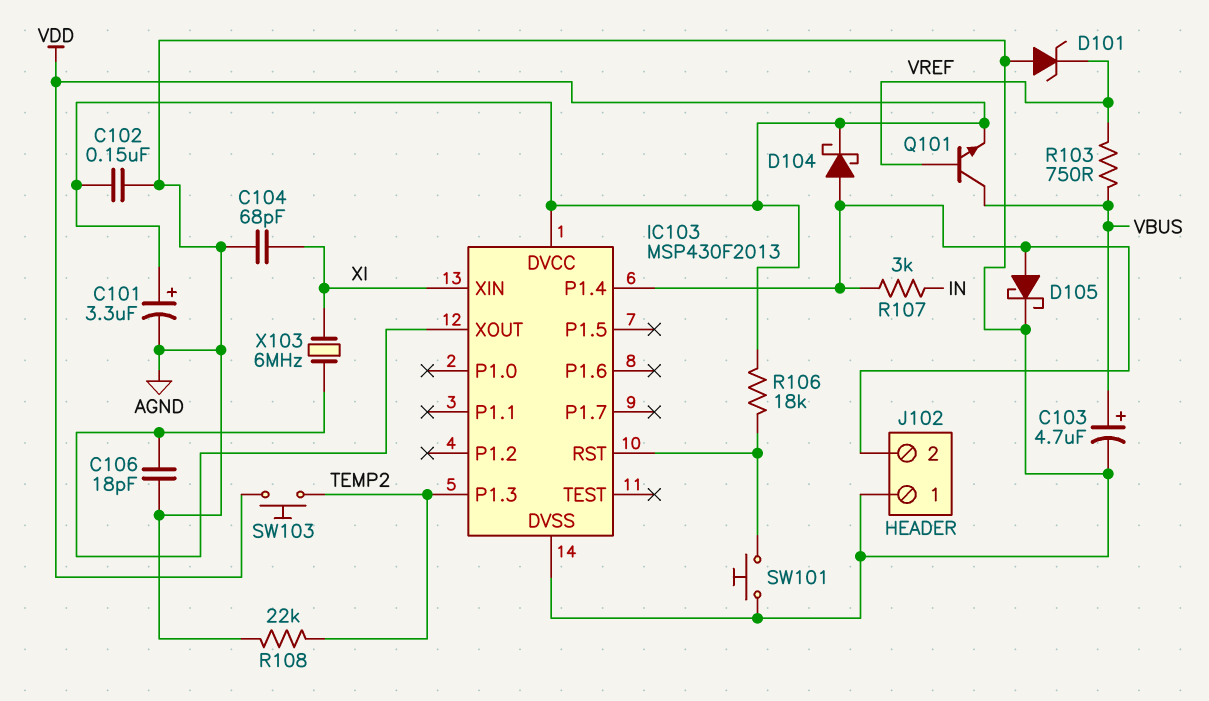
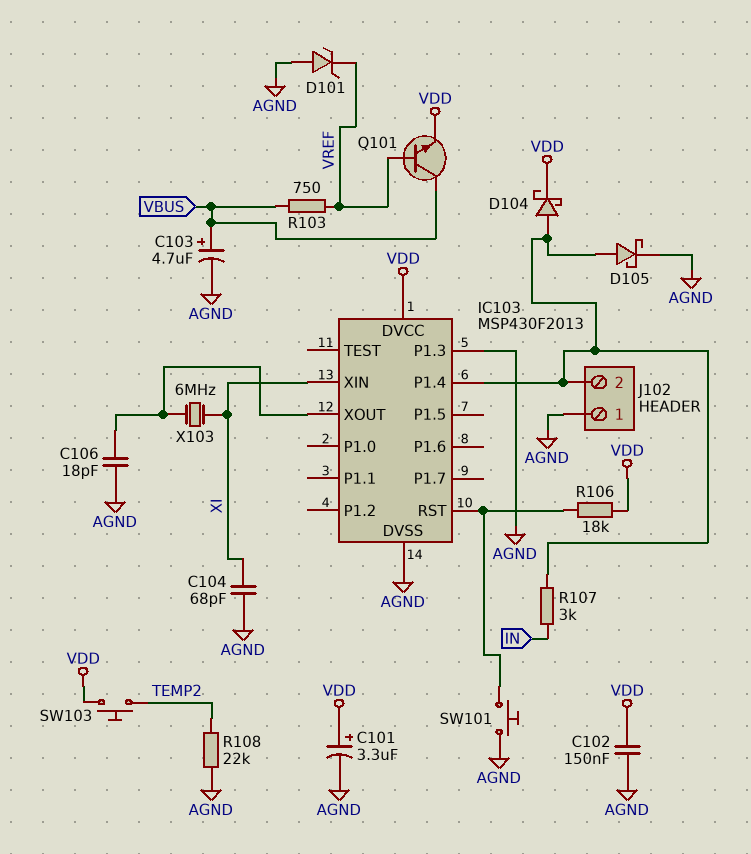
IC103 pin P1.3: TEMP2 -> AGND

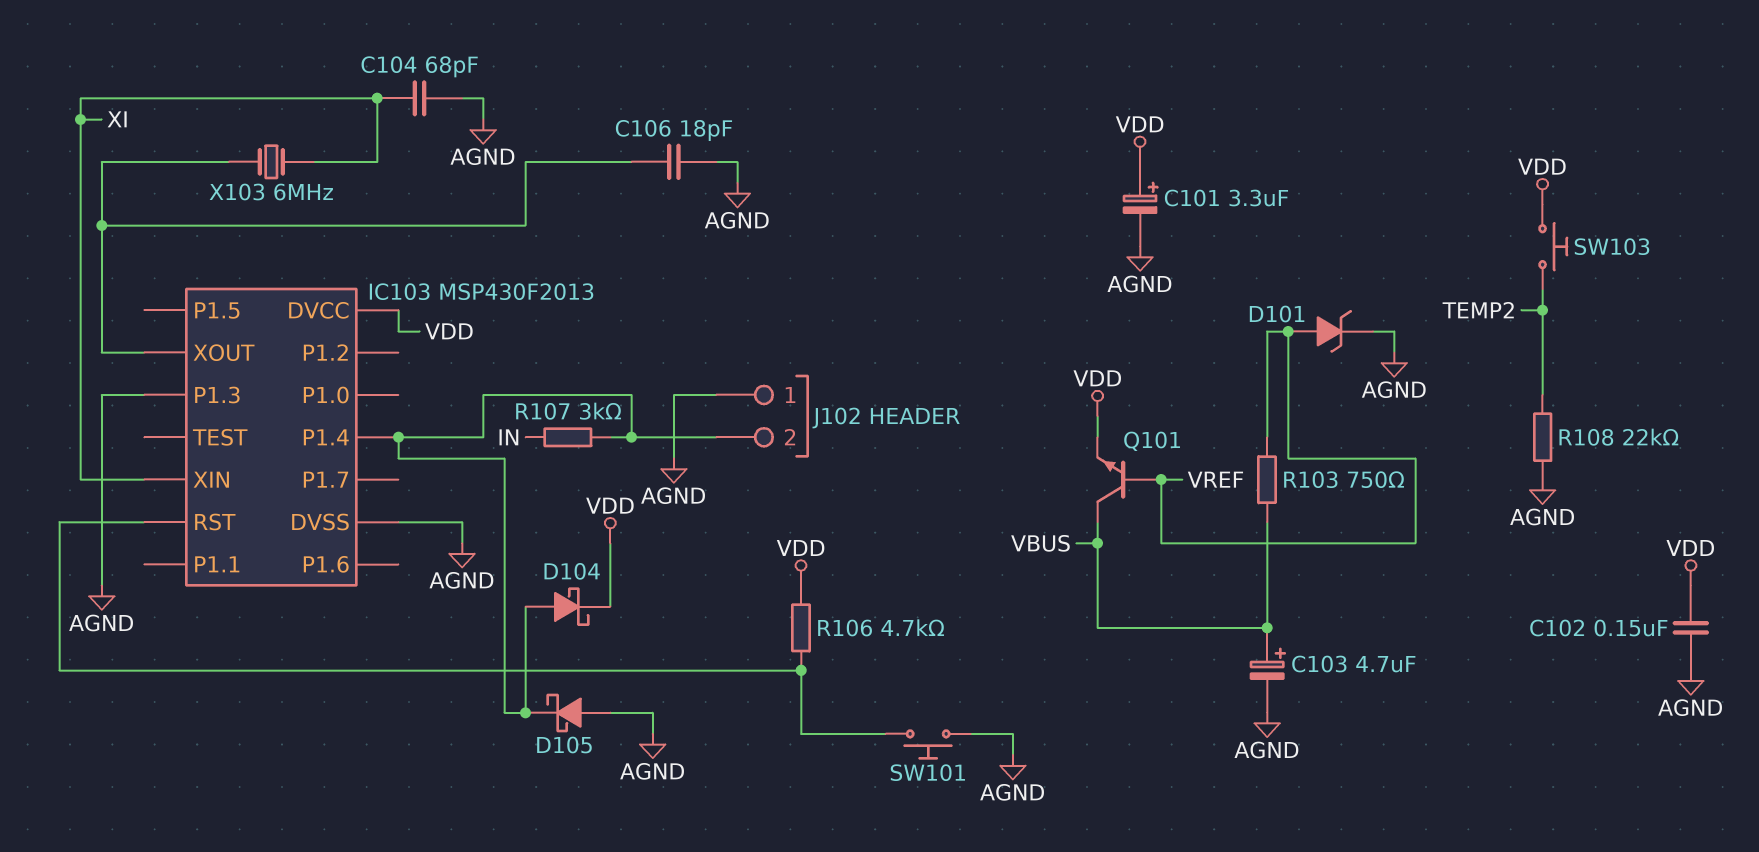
D101: zener (A AGND, K VREF) -> zener (A VREF, K AGND)
D105: schottky (A IC103/P1.4, K AGND) -> schottky (A AGND, K IC103/P1.4)
R106: 18k (IC103/RST, VDD) -> 4.7k (IC103/RST, VDD)

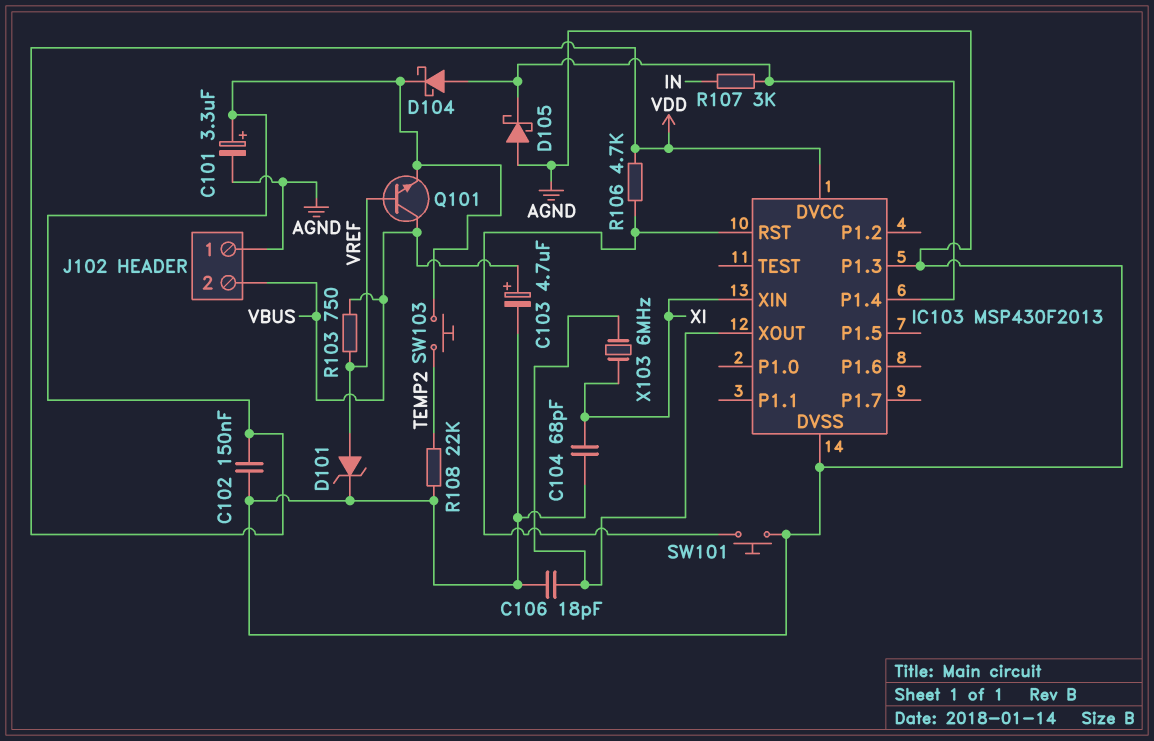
J102 pin 2: IC103/P1.4 -> VBUS

